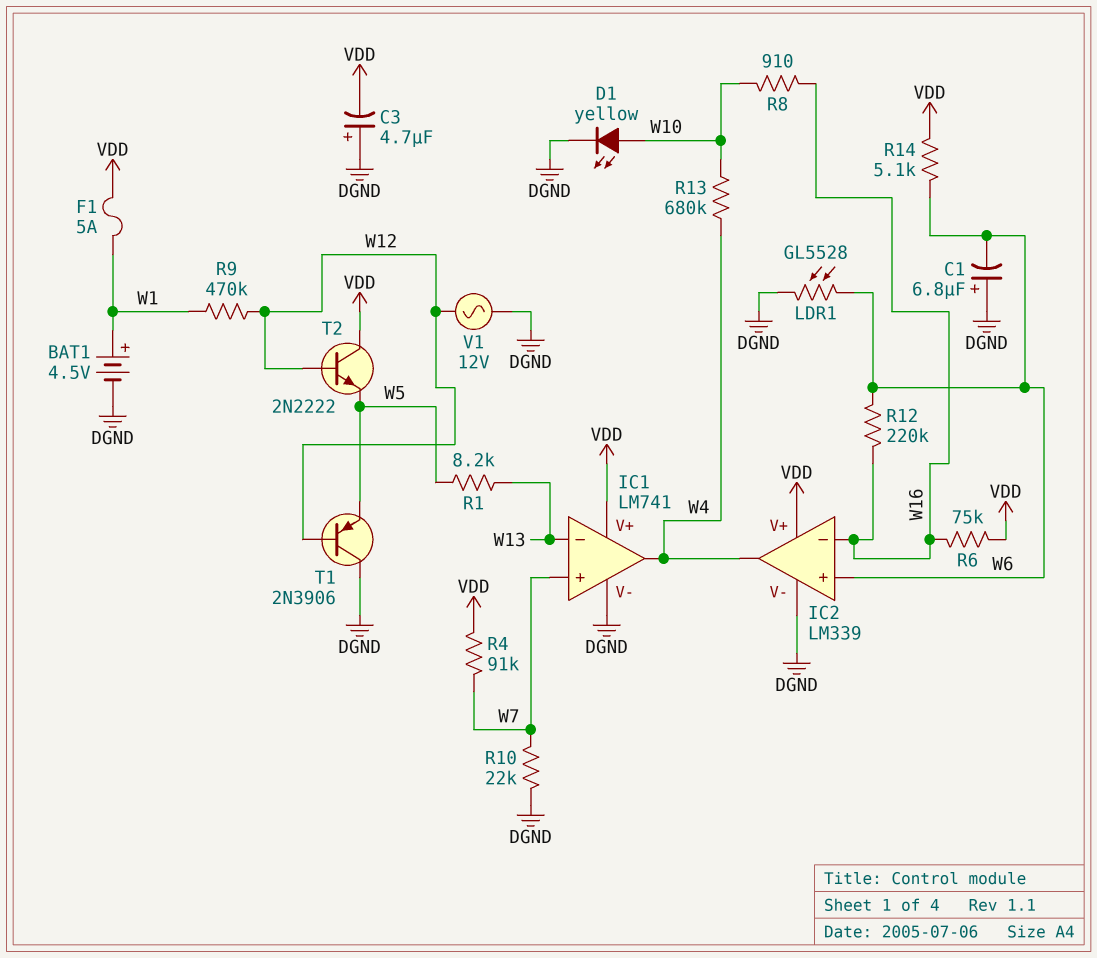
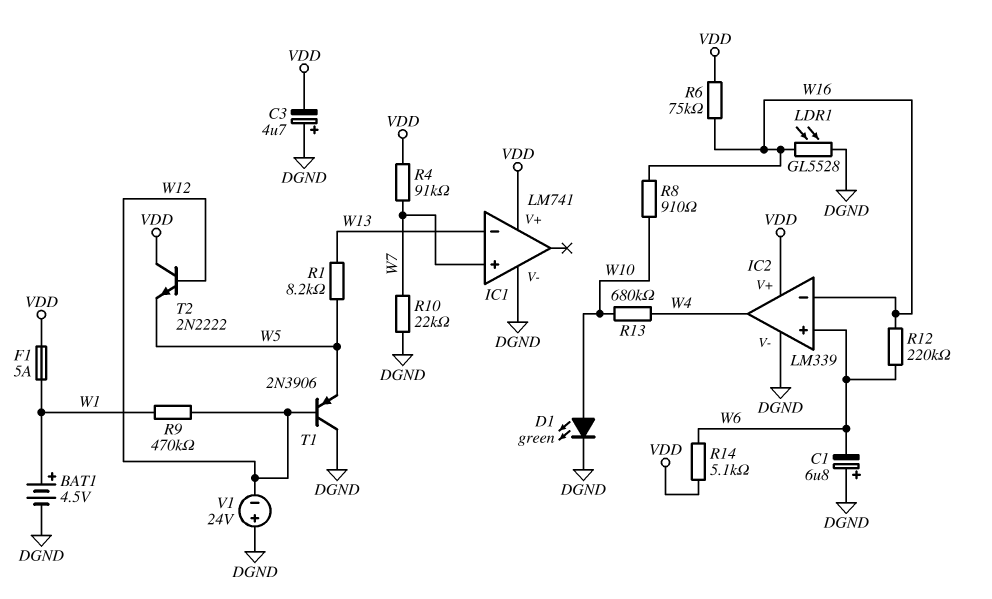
D1: LED yellow (A W10, K DGND) -> LED green (A W10, K DGND)
IC1 pin out: W4 -> none
LDR1: GL5528 (DGND, W6) -> GL5528 (DGND, W16)
V1: AC 12V (DGND, W12) -> 24V (plus DGND, minus W12)

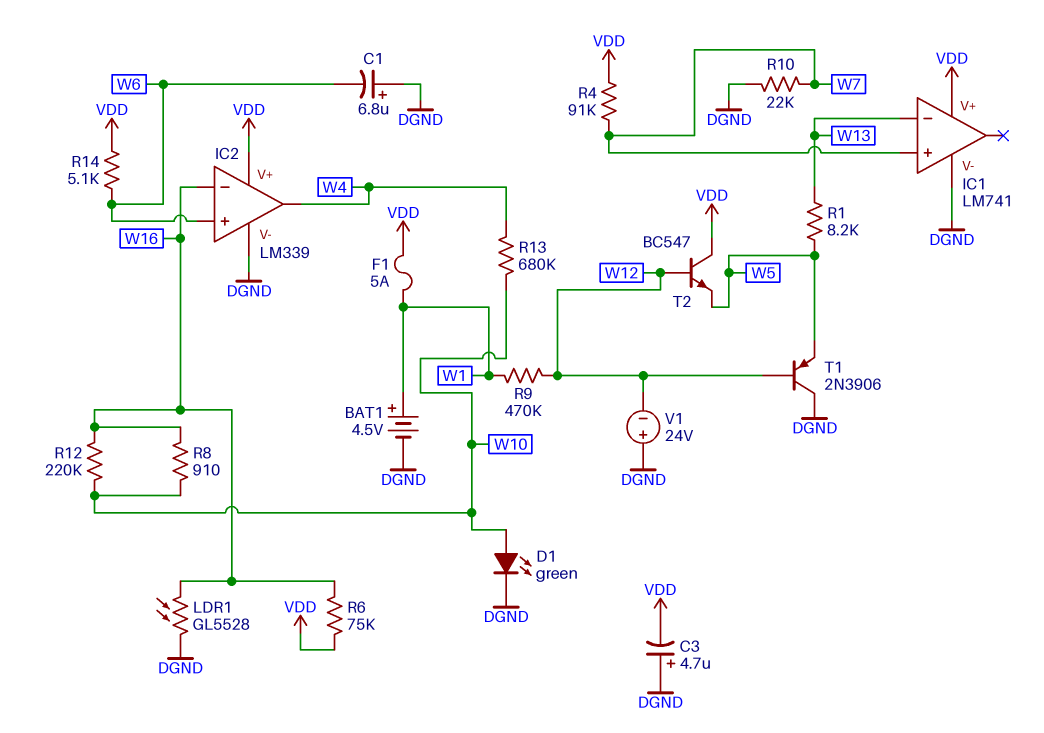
R12: 220k (W6, W16) -> 220k (W10, W16)
T2: NPN 2N2222 (B W12, C VDD, E W5) -> NPN BC547 (B W12, C VDD, E W5)

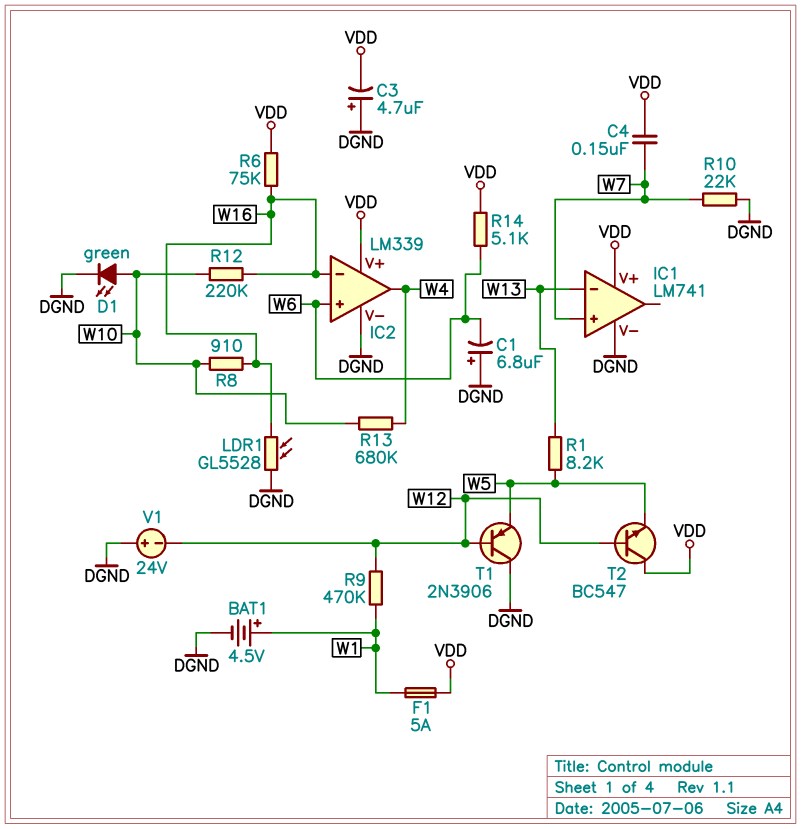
C4: none -> 150nF (VDD, W7)
R4: 91k (VDD, W7) -> none

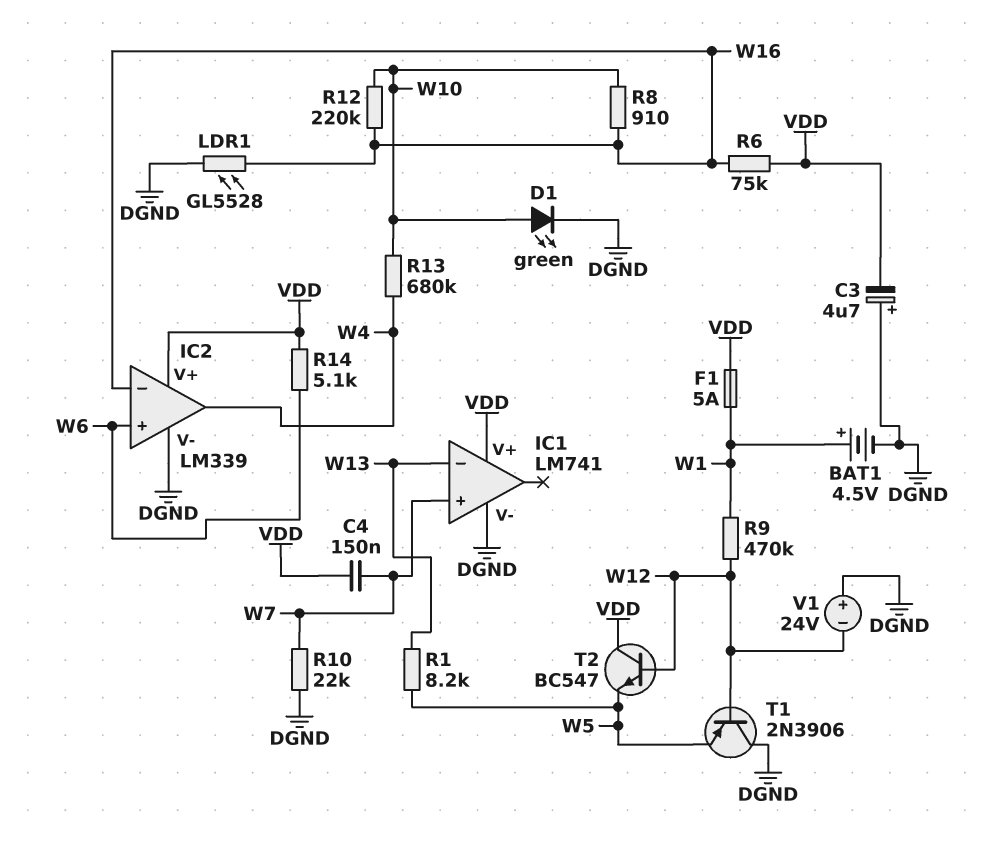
C1: 6.8uF (plus DGND, minus W6) -> none

